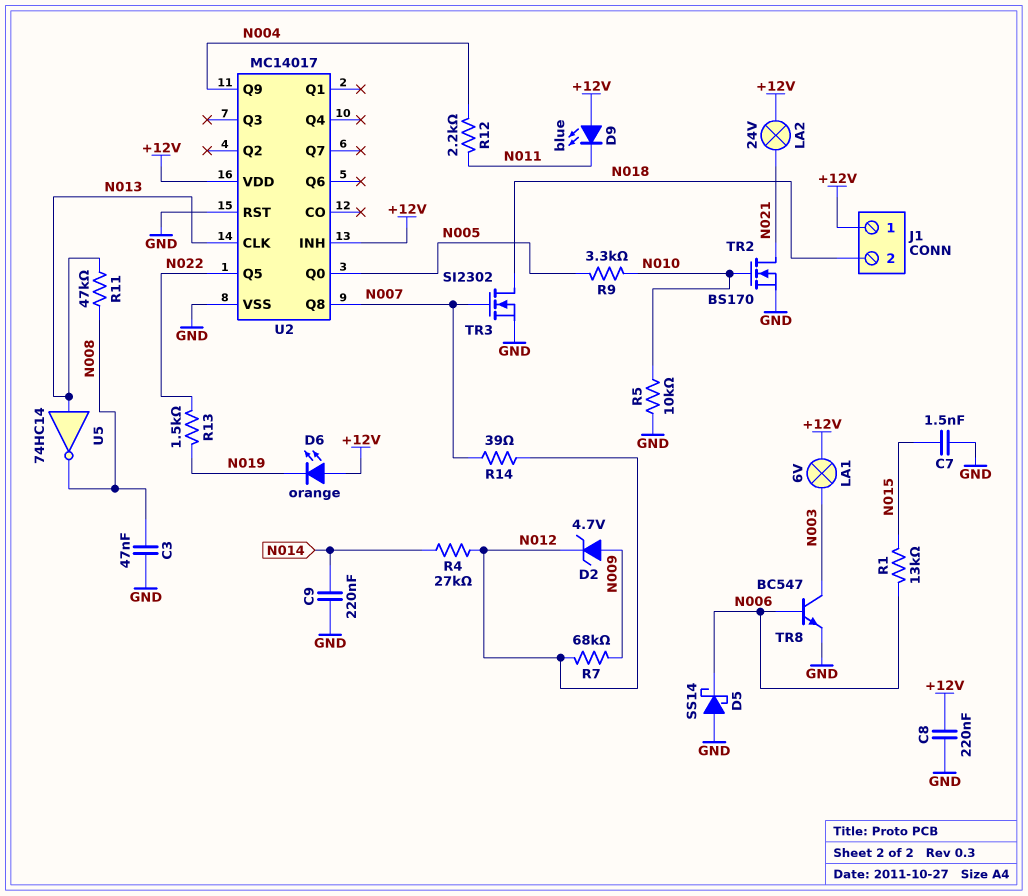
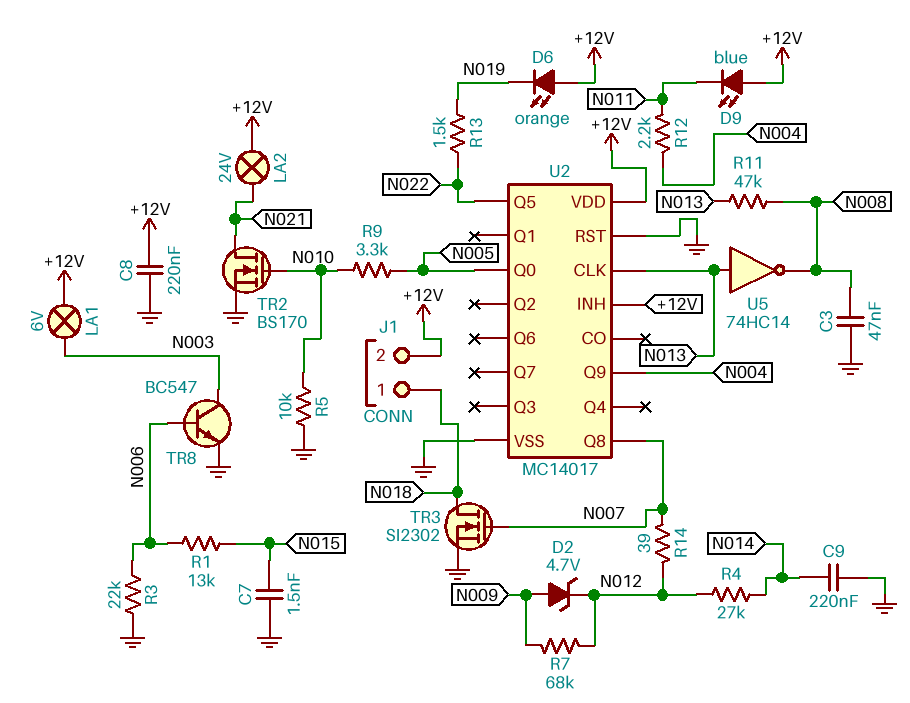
D5: schottky SS14 (A GND, K N006) -> none
J1 pin 1: +12V -> N018
J1 pin 2: N018 -> +12V
R3: none -> 22k (GND, N006)

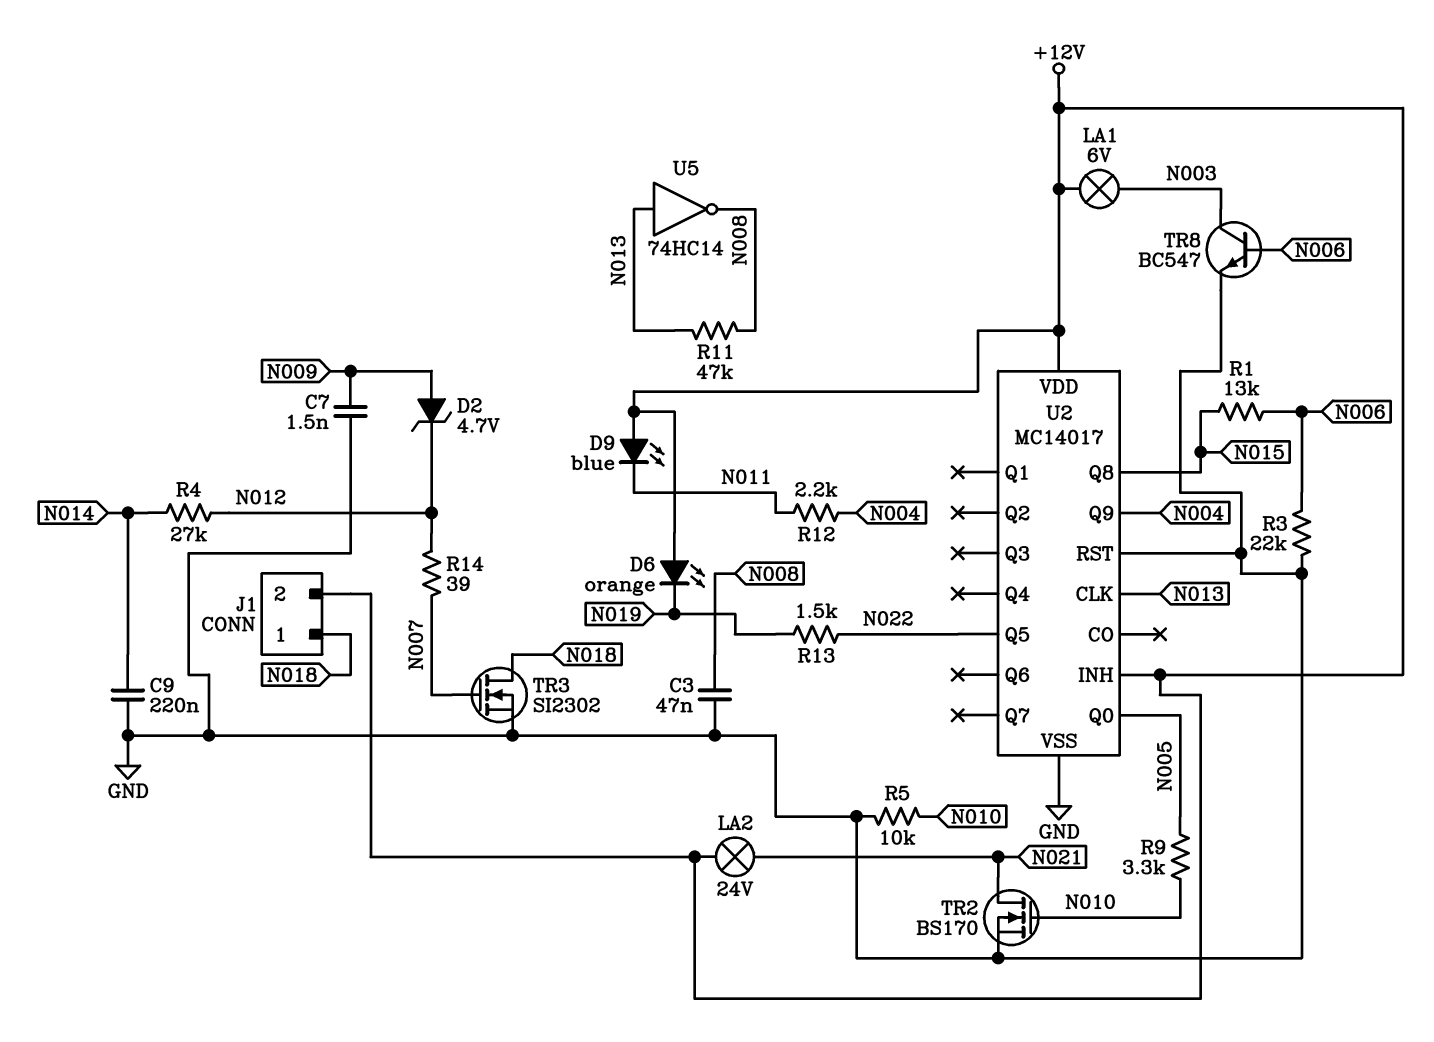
C7: 1.5nF (GND, N015) -> 1.5nF (GND, N009)
C8: 220nF (+12V, GND) -> none
R7: 68k (N009, N012) -> none
U2 pin Q8: N007 -> N015

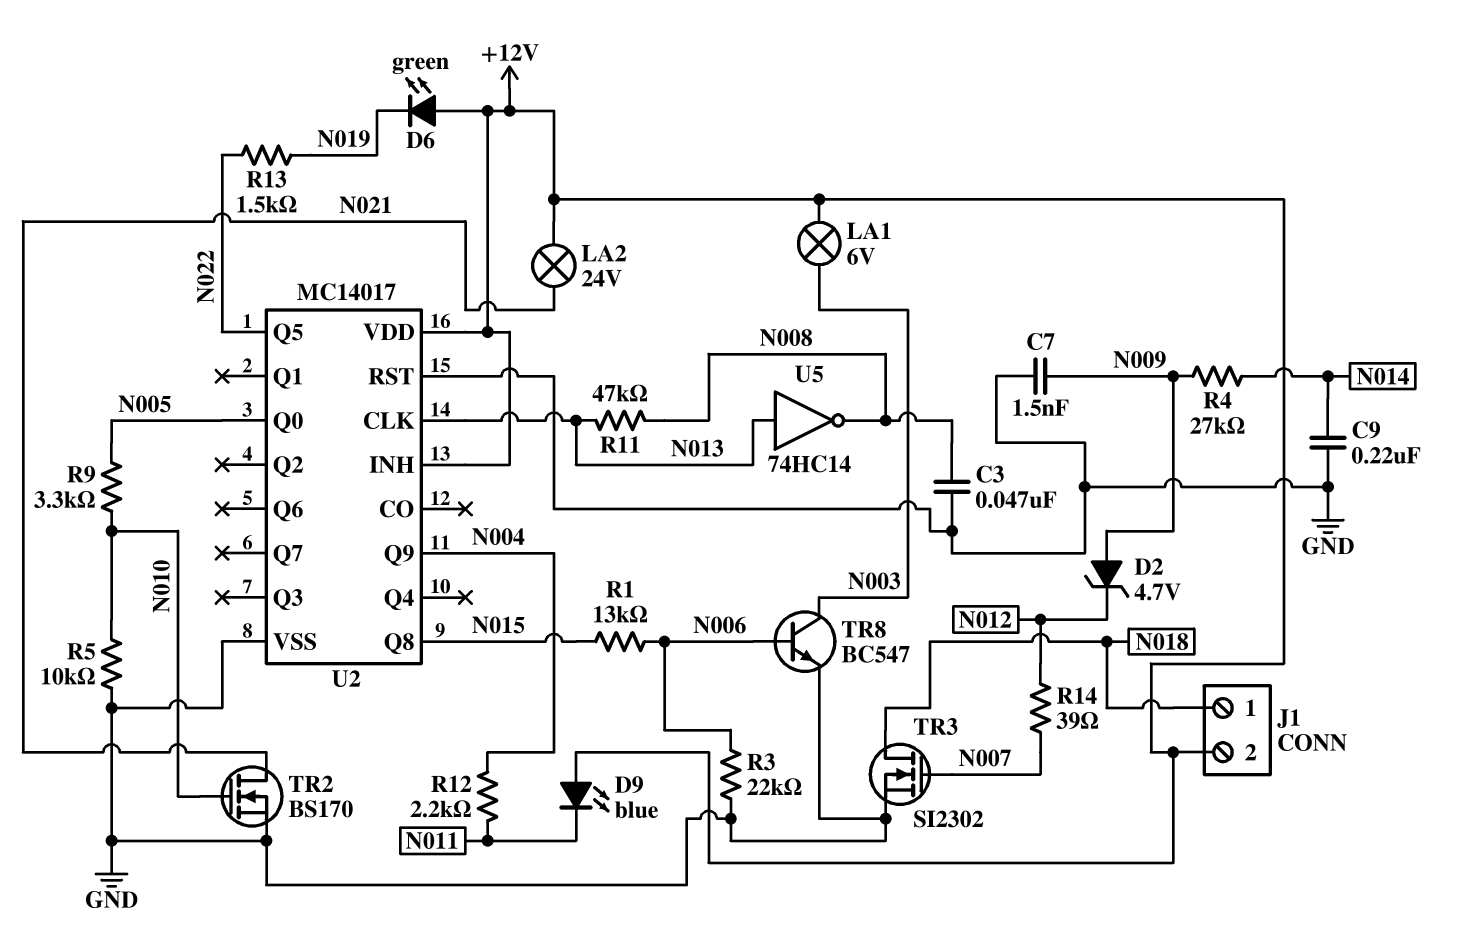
D6: LED orange (A +12V, K N019) -> LED green (A +12V, K N019)
R4: 27k (N012, N014) -> 27k (N009, N014)

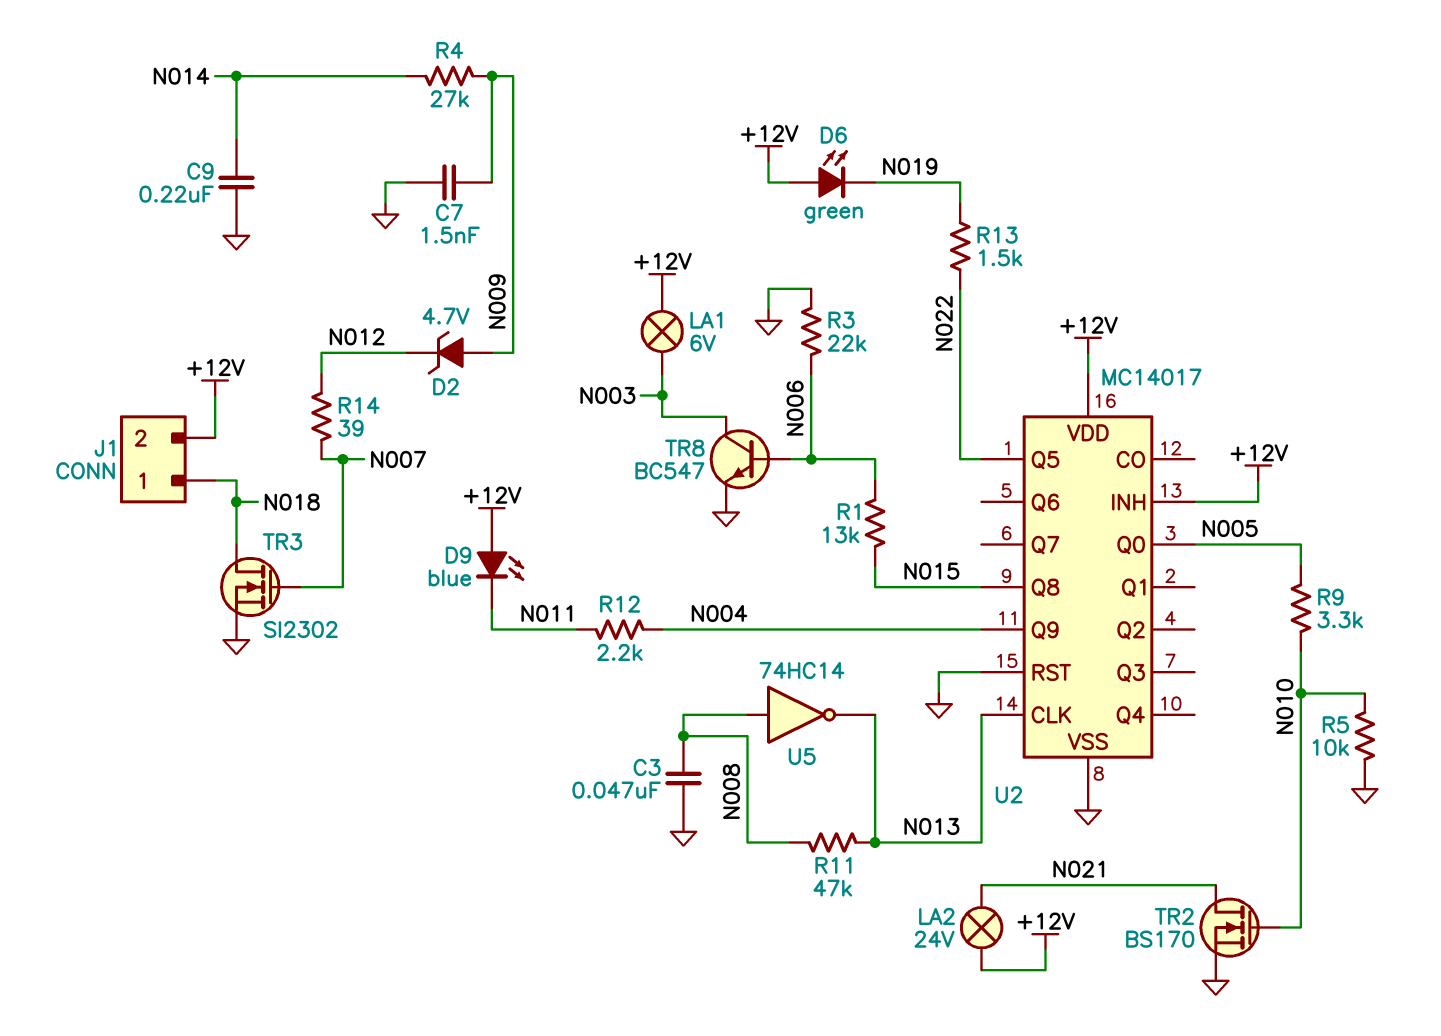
U5: NOT 74HC14 (in N013, out N008) -> NOT 74HC14 (in N008, out N013)

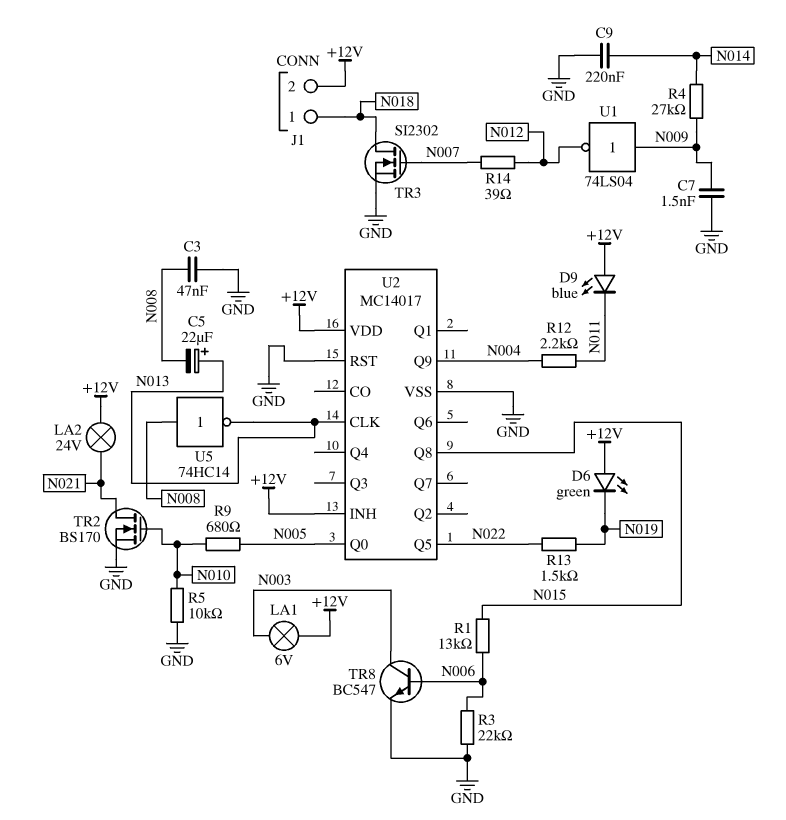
C5: none -> 22uF (plus N013, minus N008)
D2: zener 4.7V (A N009, K N012) -> none
R9: 3.3k (N005, N010) -> 680 (N005, N010)
R11: 47k (N008, N013) -> none
U1: none -> NOT 74LS04 (in N009, out N012)

